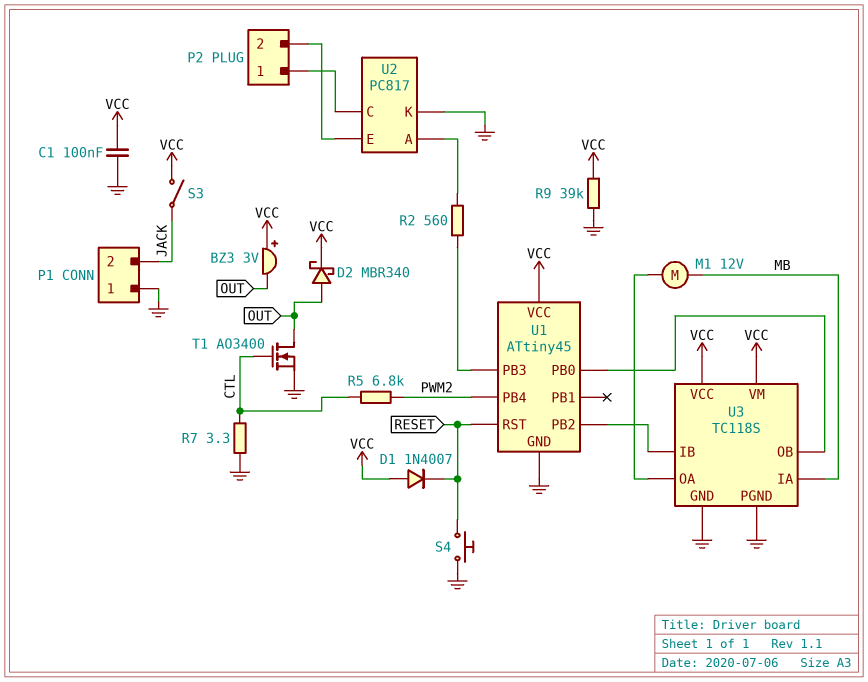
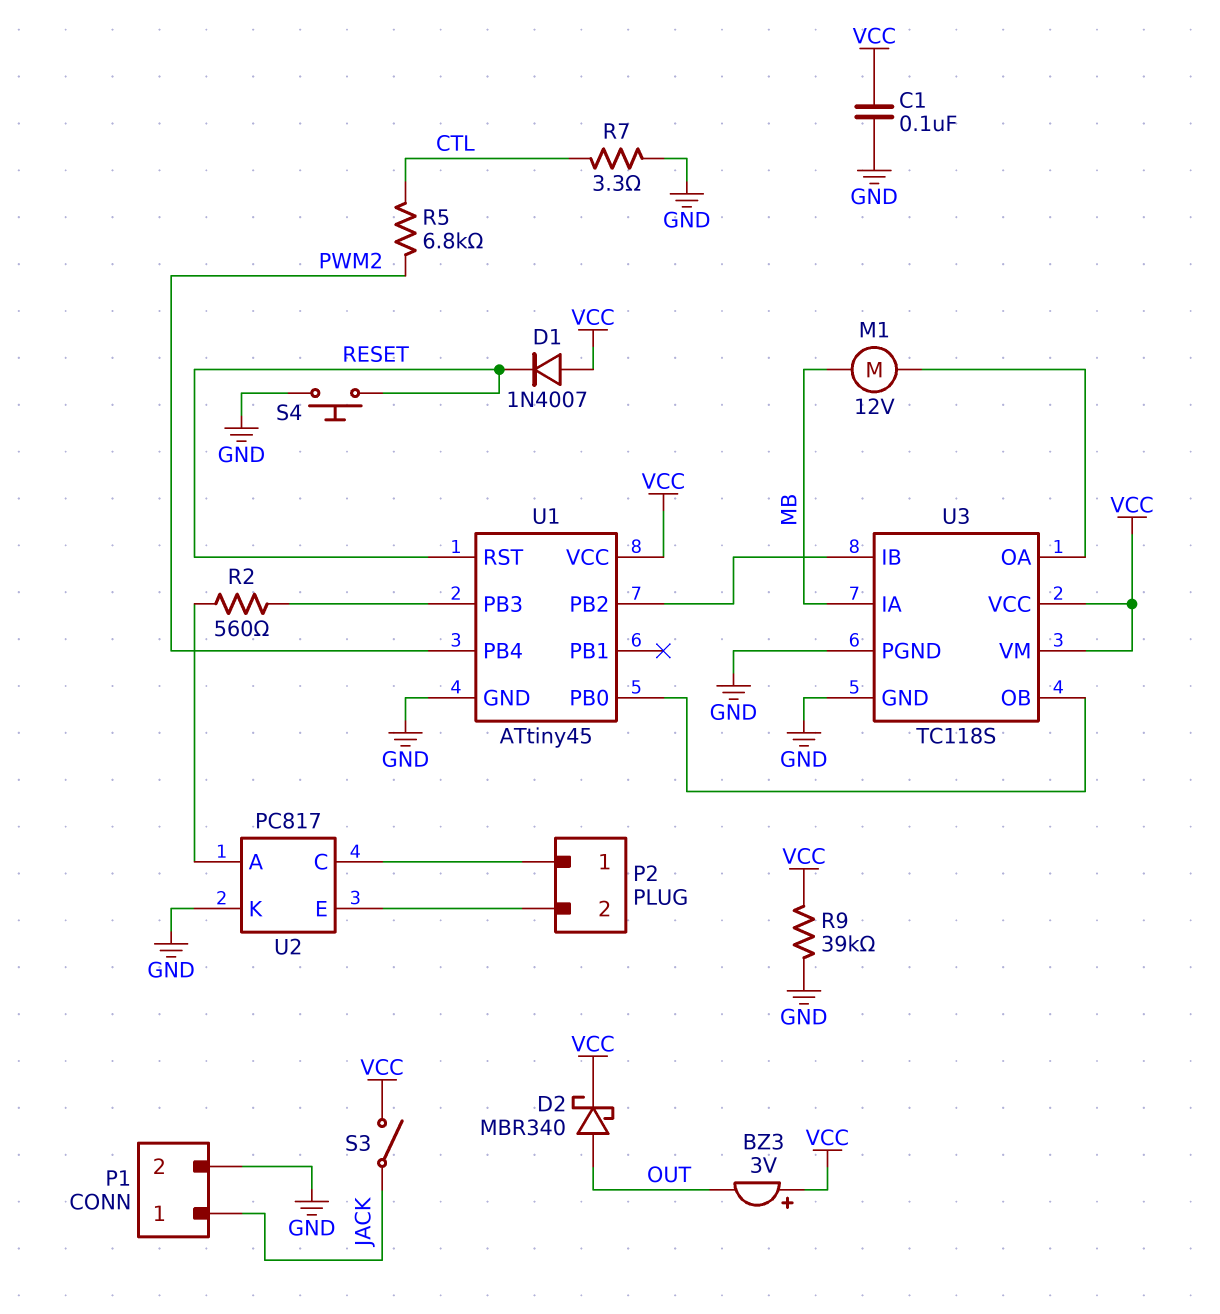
P1 pin 1: GND -> JACK
P1 pin 2: JACK -> GND
T1: NMOS AO3400 (G CTL, D OUT, S GND) -> none

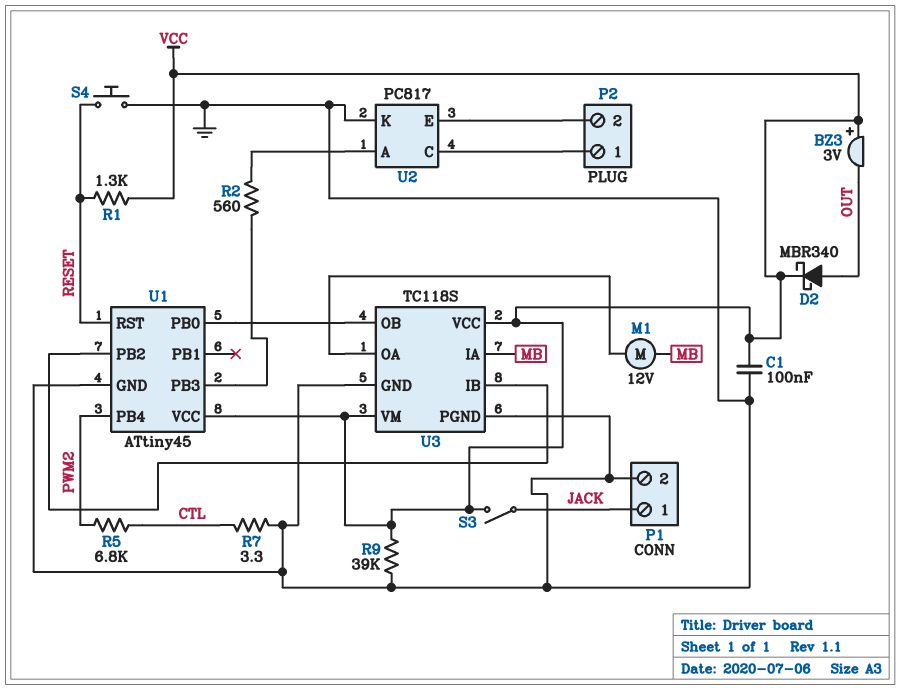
D1: diode 1N4007 (A VCC, K RESET) -> none
R1: none -> 1.3k (RESET, VCC)

